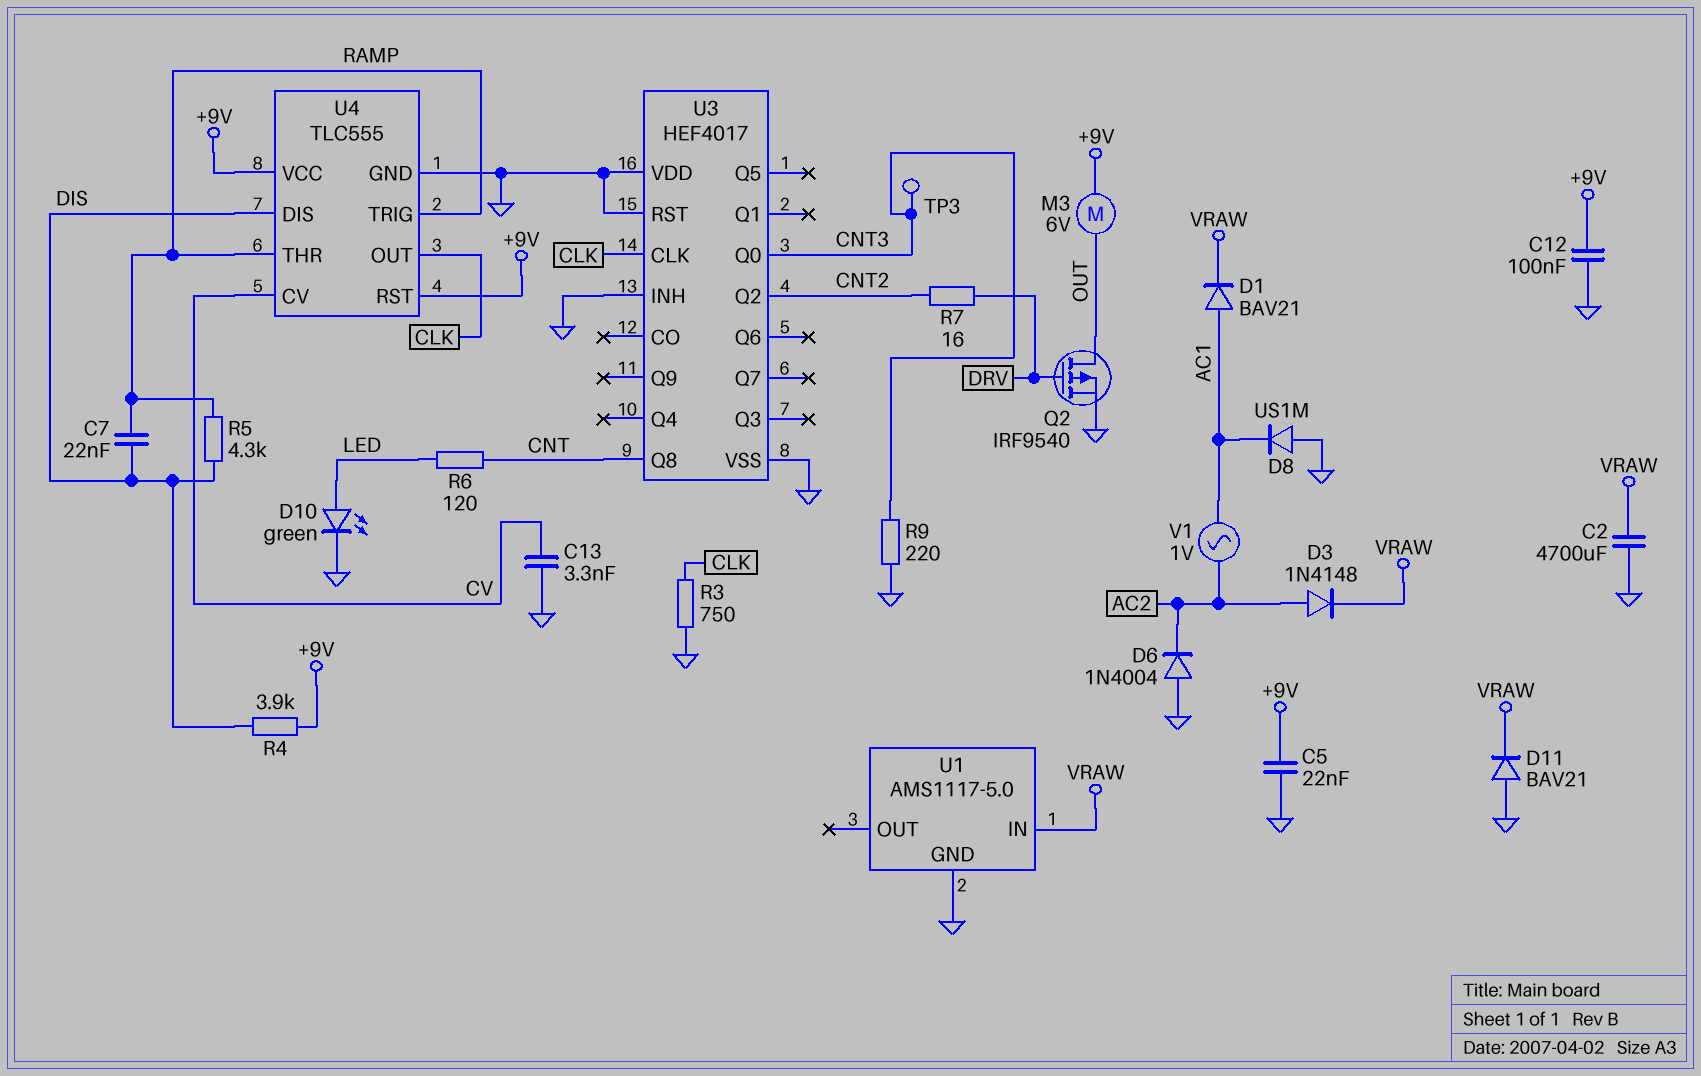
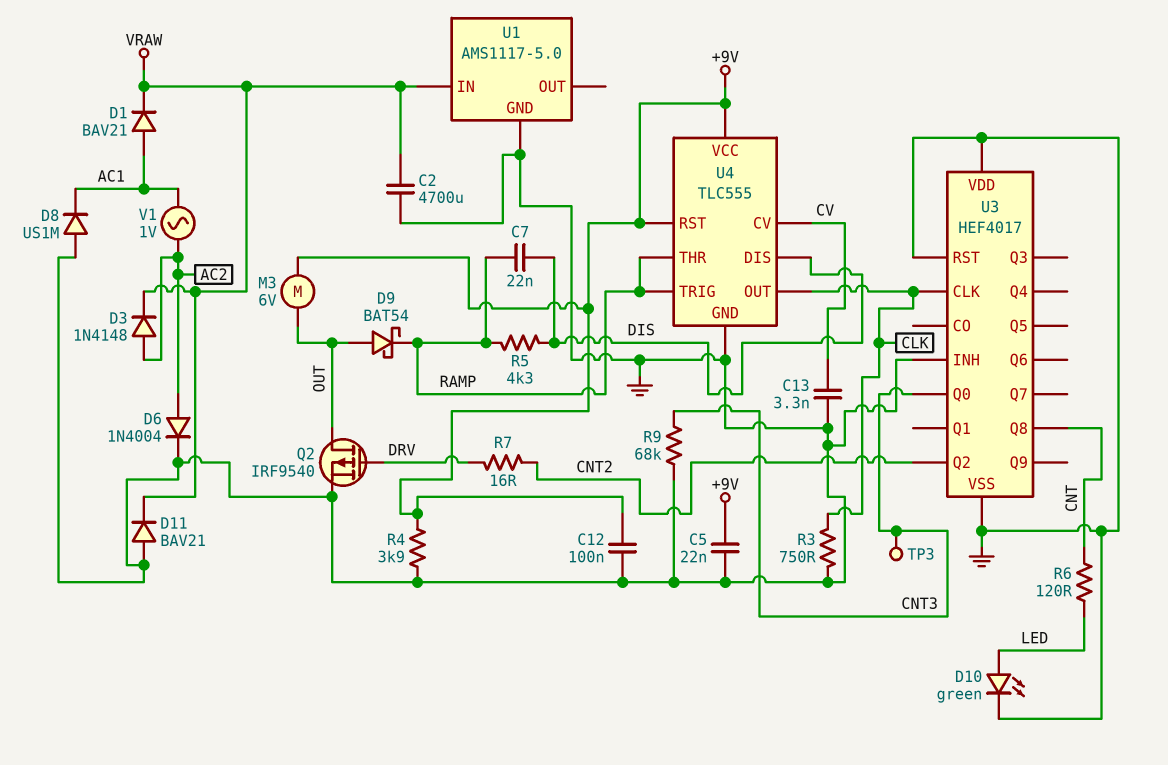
D6: diode 1N4004 (A GND, K AC2) -> diode 1N4004 (A AC2, K GND)
D9: none -> schottky BAT54 (A OUT, K RAMP)
R4: 3.9k (+9V, DIS) -> 3.9k (+9V, GND)
R9: 220 (CNT3, GND) -> 68k (CNT3, GND)

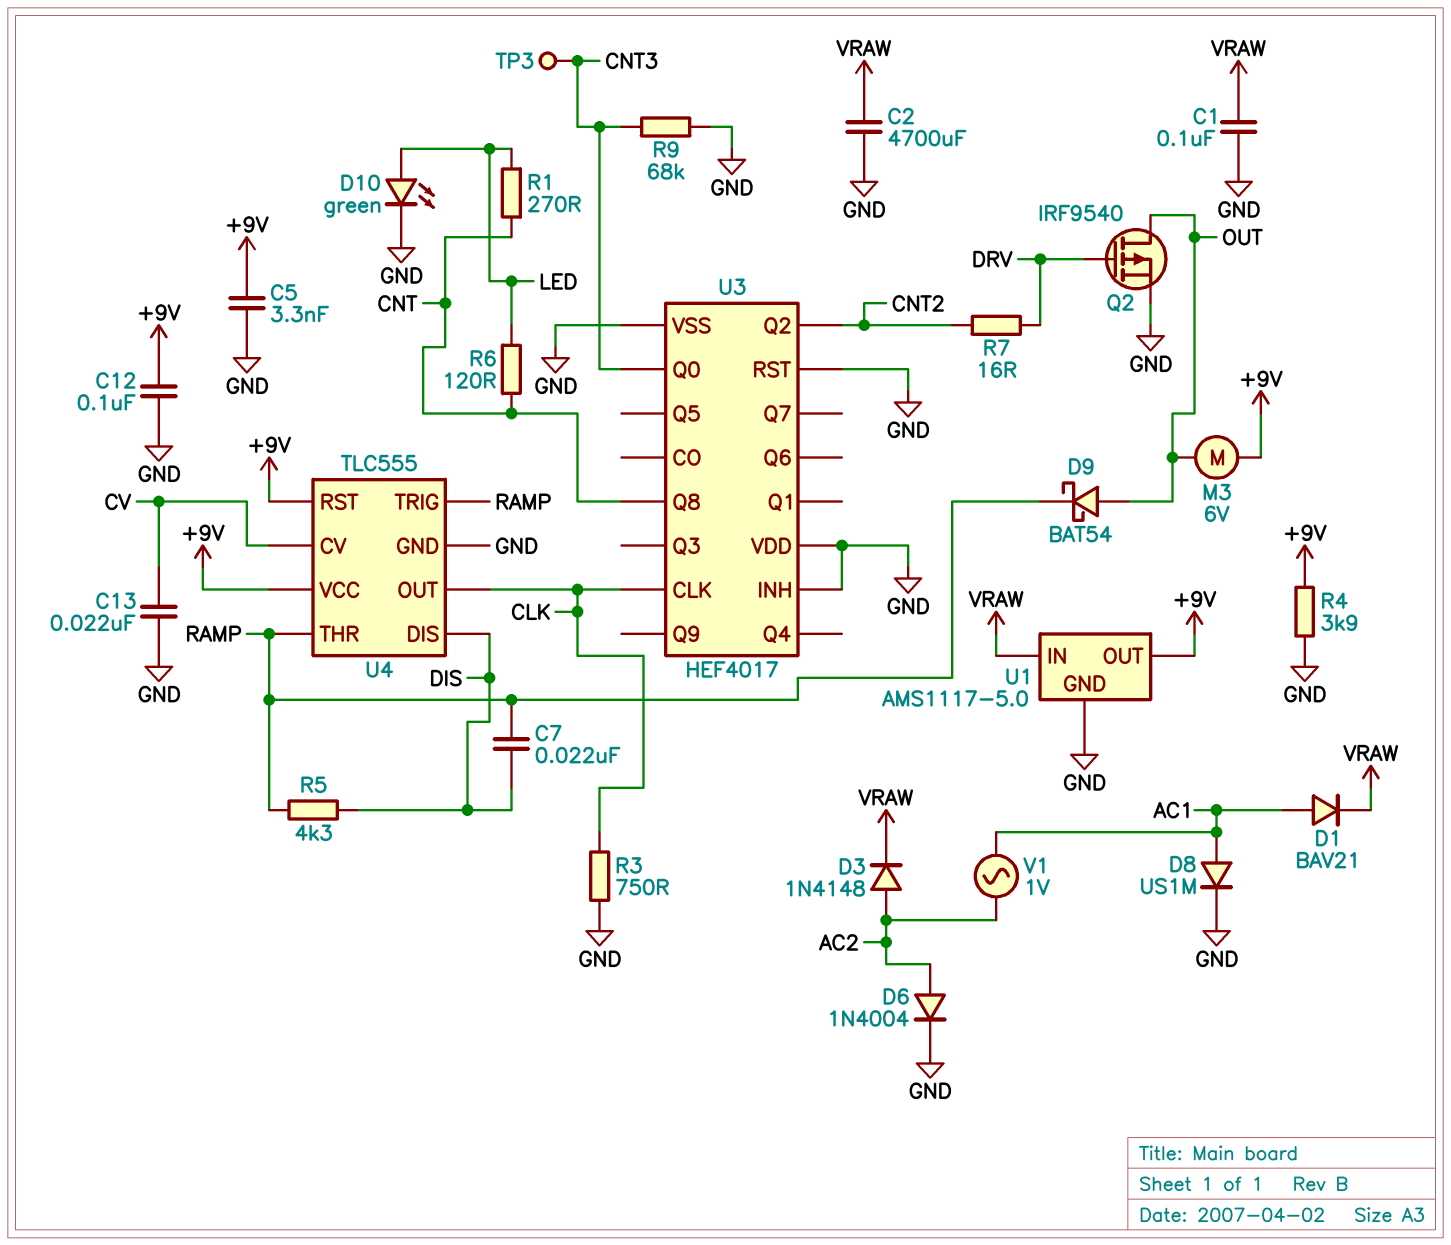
C1: none -> 100nF (GND, VRAW)
C5: 22nF (+9V, GND) -> 3.3nF (+9V, GND)
C13: 3.3nF (CV, GND) -> 22nF (CV, GND)
D8: diode US1M (A GND, K AC1) -> diode US1M (A AC1, K GND)
D11: diode BAV21 (A GND, K VRAW) -> none
R1: none -> 270 (CNT, LED)
U1 pin OUT: none -> +9V

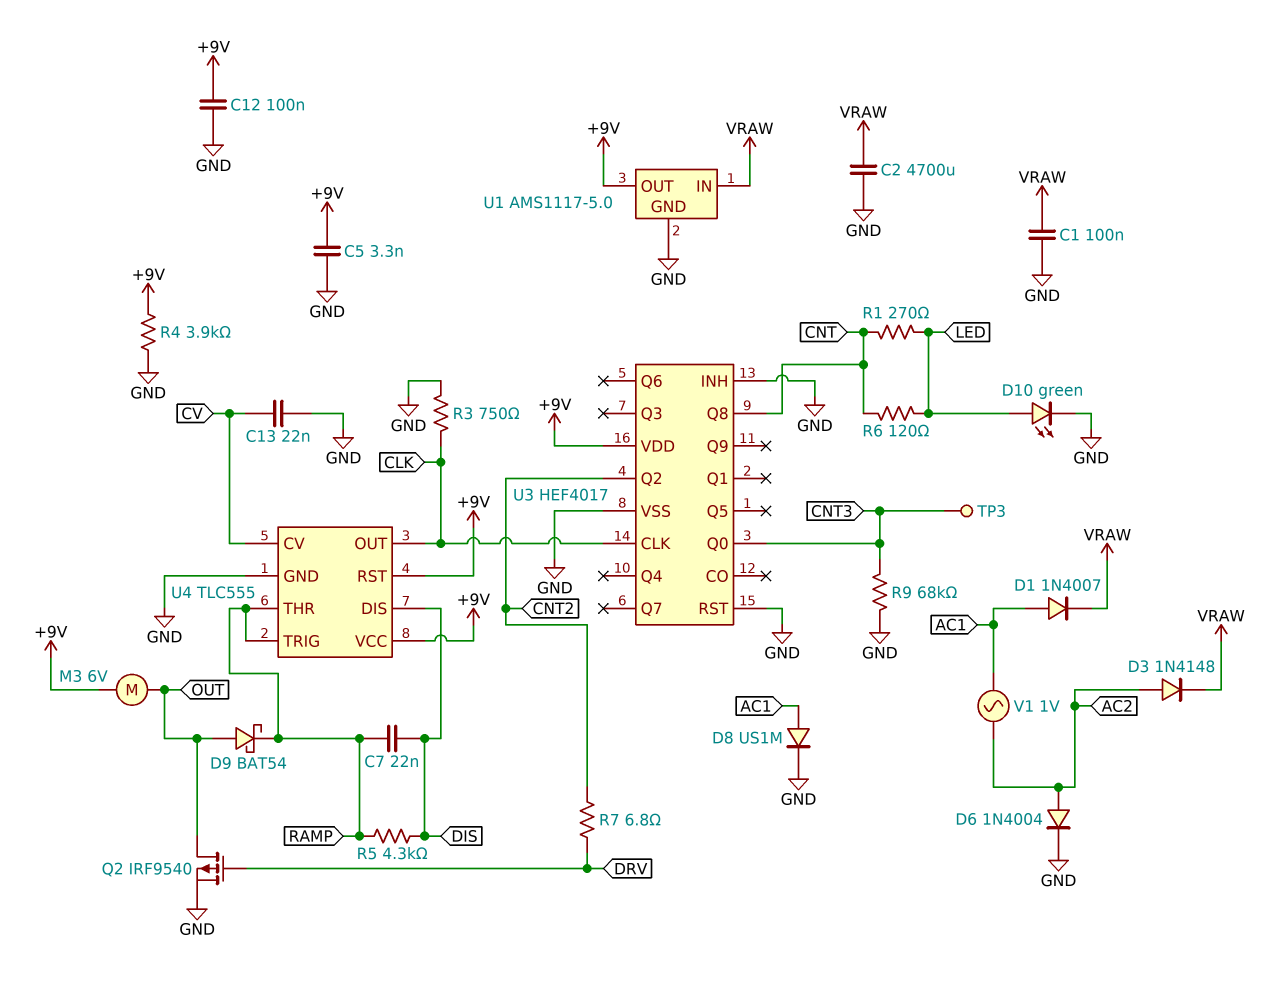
D1: diode BAV21 (A AC1, K VRAW) -> diode 1N4007 (A AC1, K VRAW)
R7: 16 (CNT2, DRV) -> 6.8 (CNT2, DRV)
U3 pin VDD: GND -> +9V

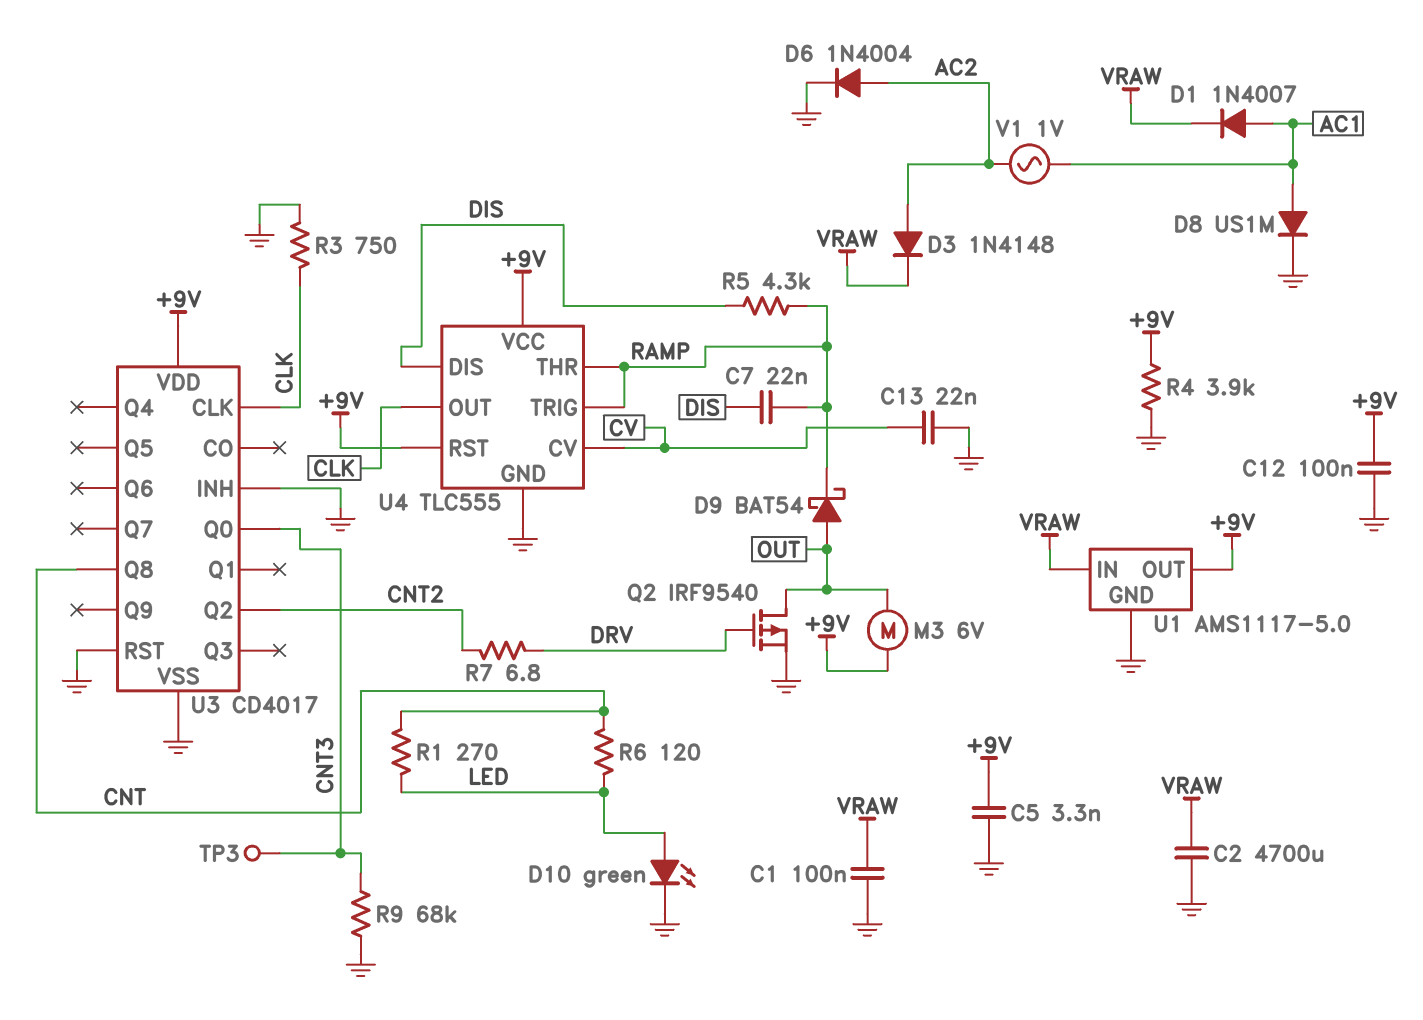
U3: HEF4017 -> CD4017

